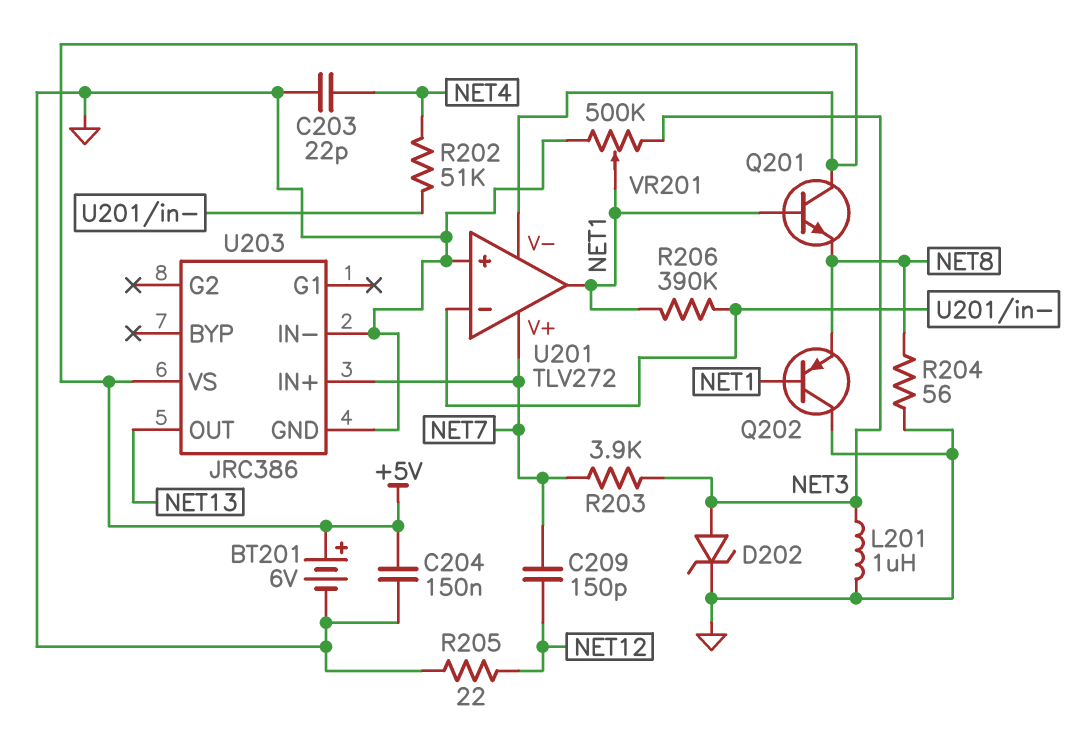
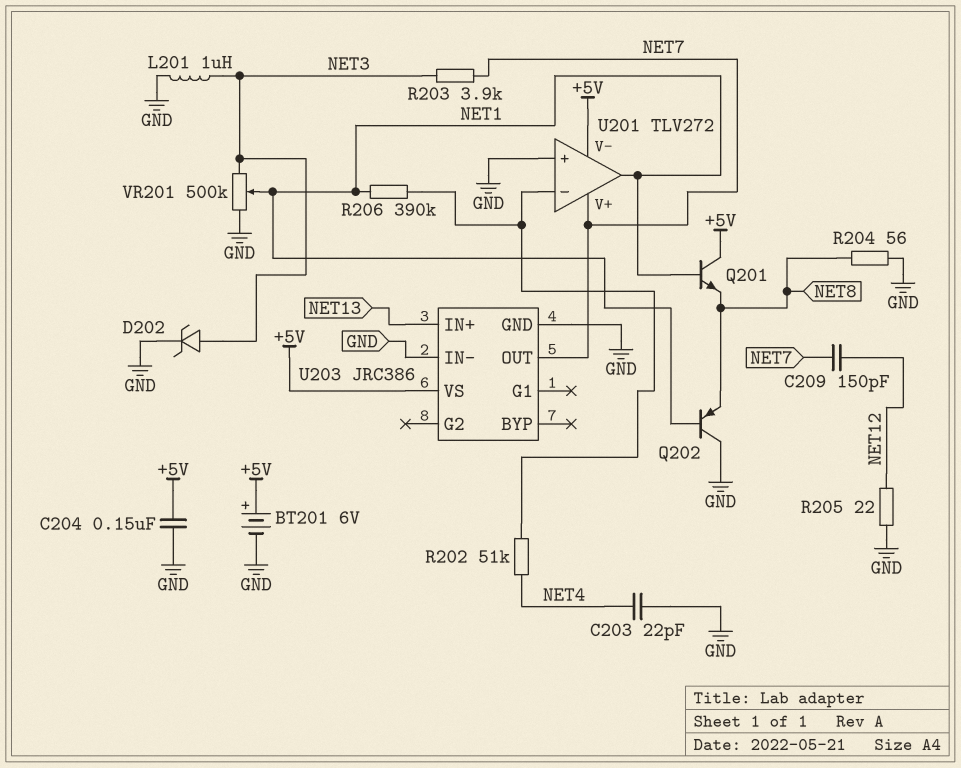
U203 pin IN+: NET7 -> NET13
U203 pin OUT: NET13 -> NET7

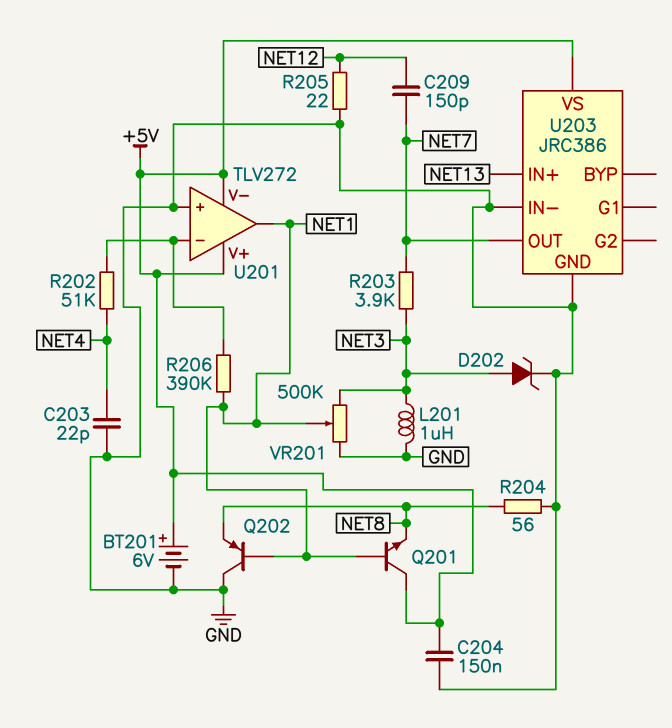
U201 pin V+: NET7 -> +5V

